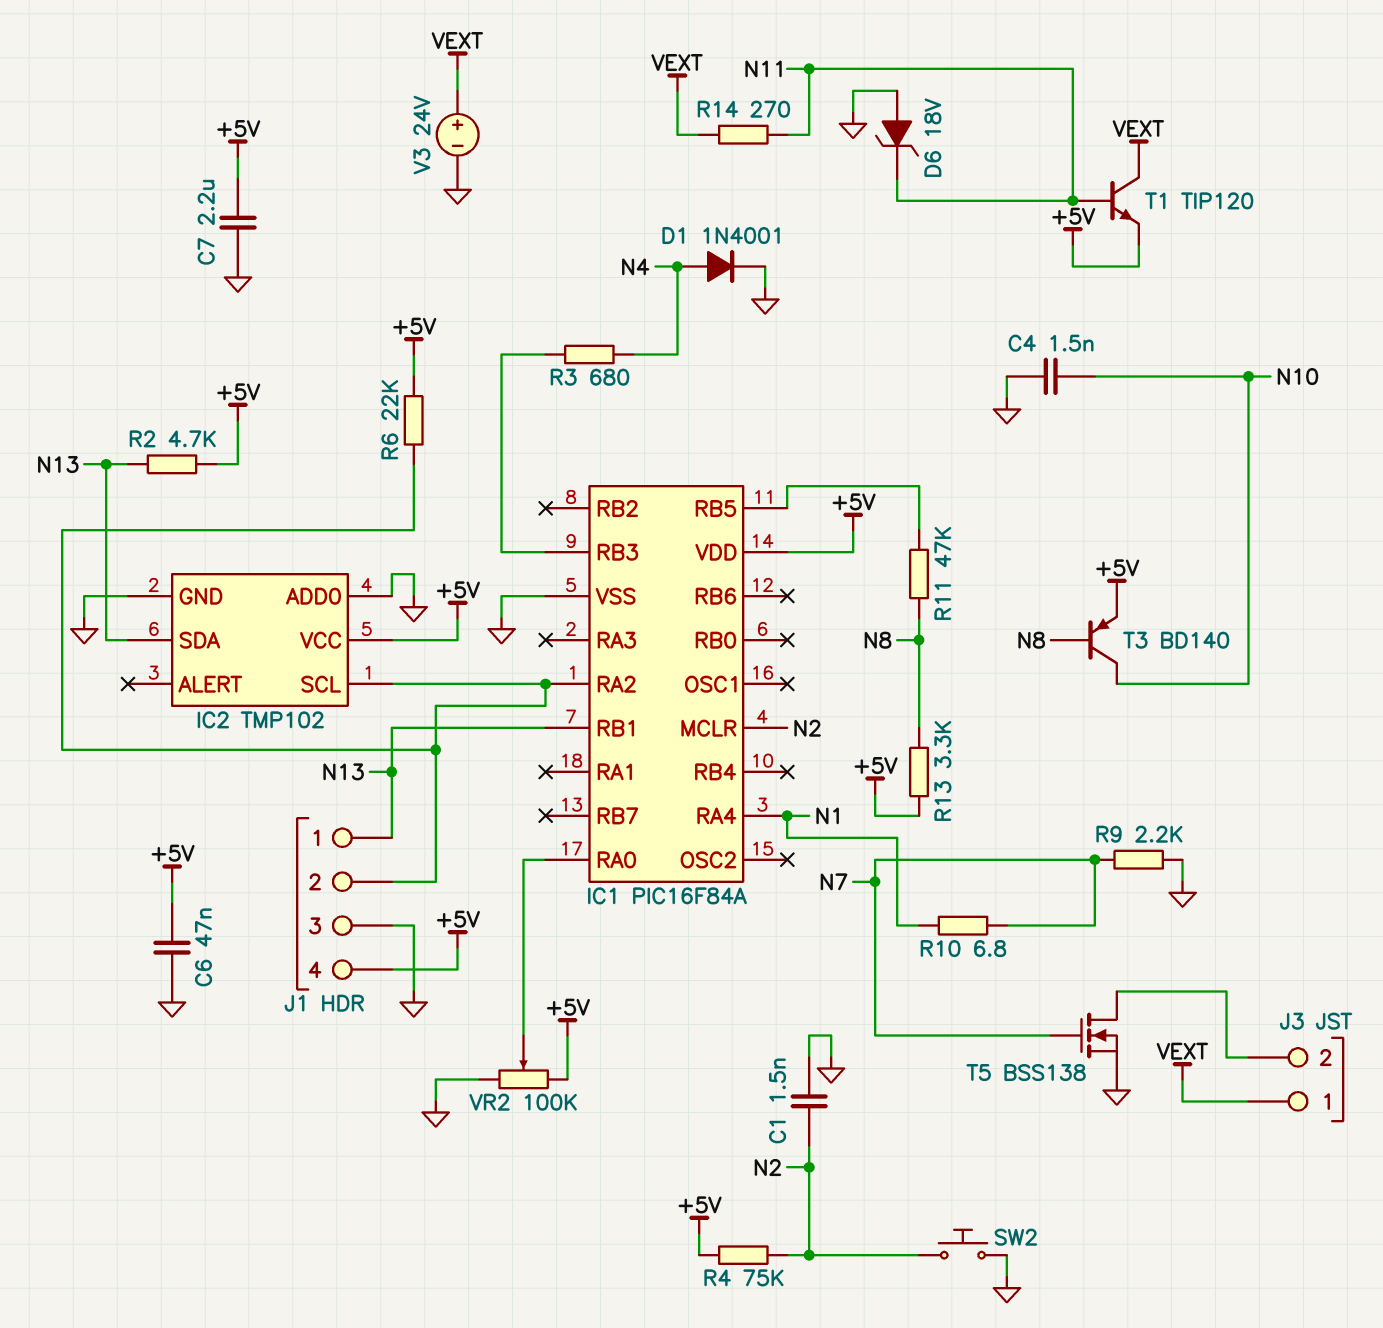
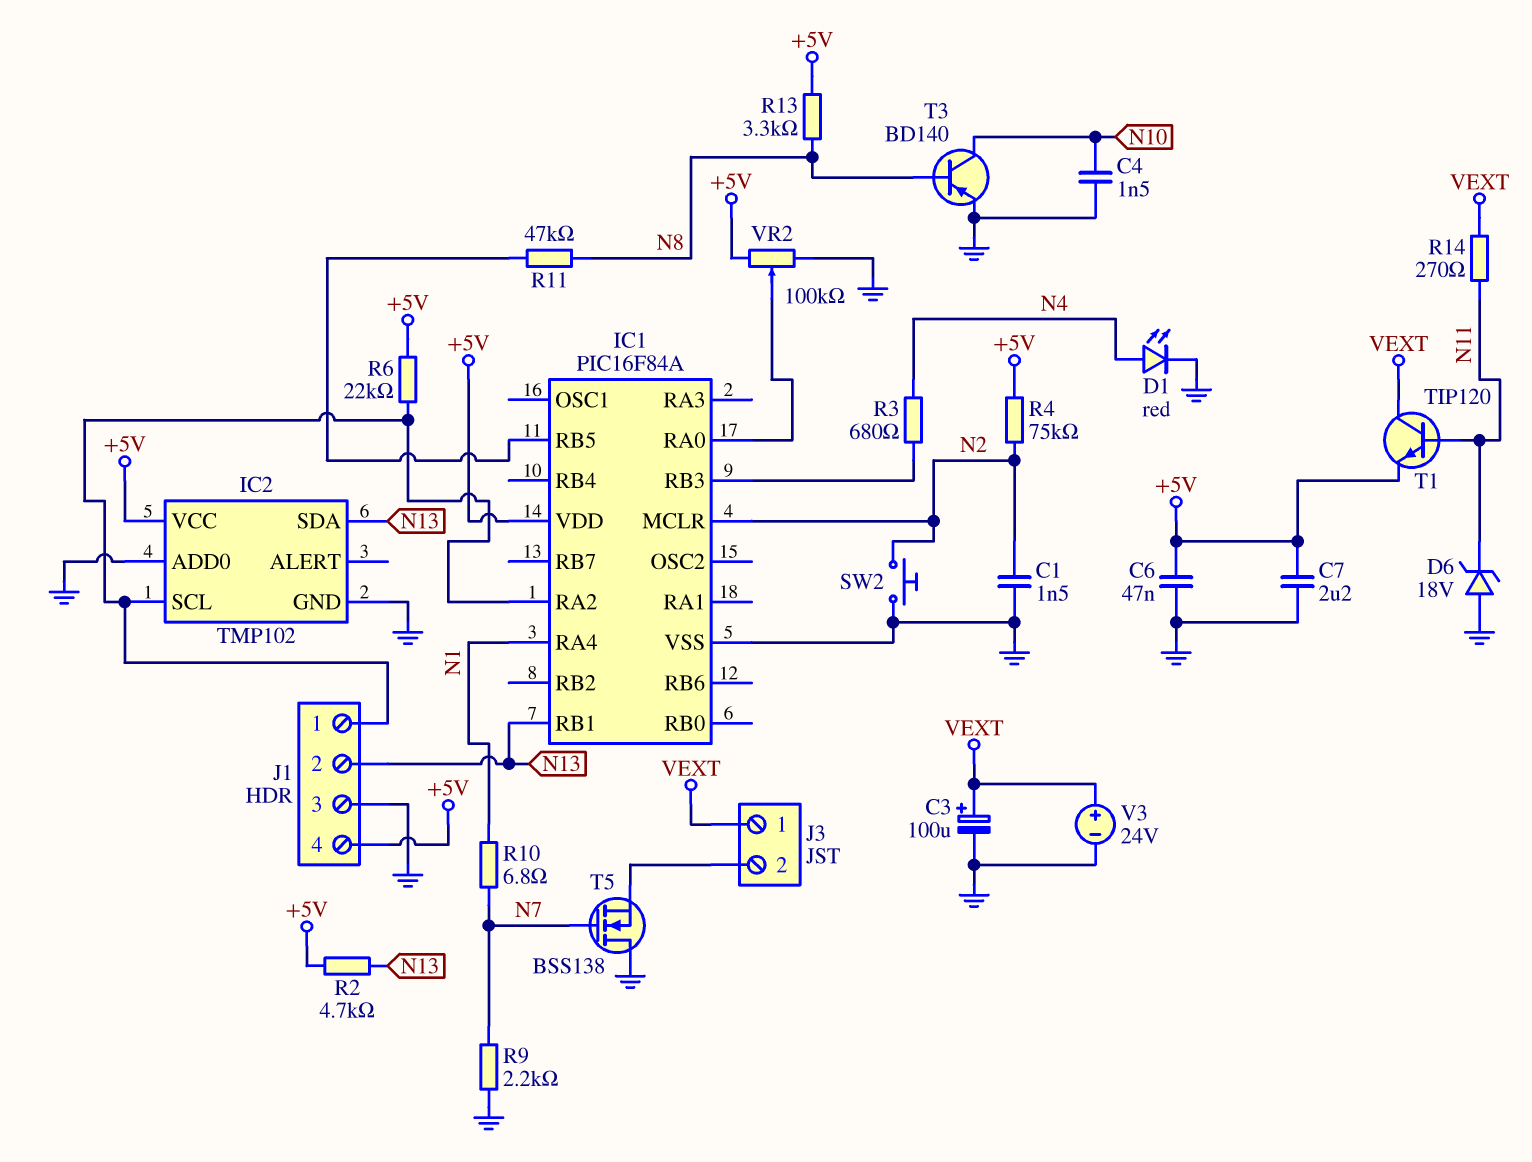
C3: none -> 100uF (plus VEXT, minus GND)
D1: diode 1N4001 (A N4, K GND) -> LED red (A N4, K GND)
J1 pin 1: N13 -> IC1/RA2
J1 pin 2: IC1/RA2 -> N13
T3: PNP BD140 (B N8, C N10, E +5V) -> PNP BD140 (B N8, C N10, E GND)
T5: NMOS BSS138 (G N7, D J3/2, S GND) -> NMOS BSS138 (G N7, D GND, S J3/2)

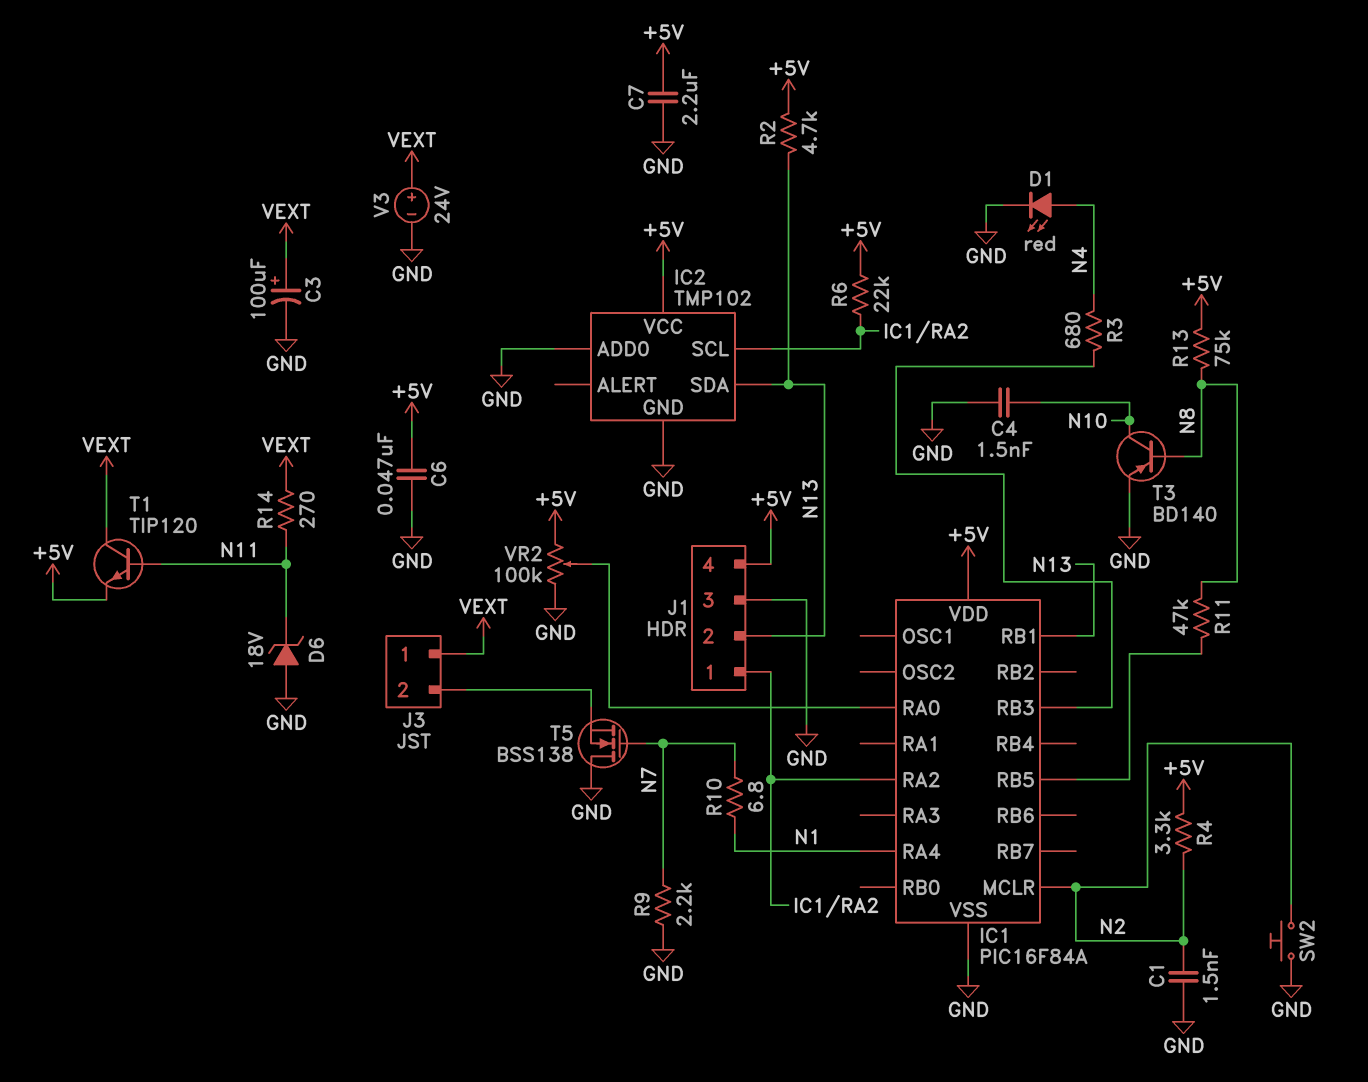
R4: 75k (+5V, N2) -> 3.3k (+5V, N2)
R13: 3.3k (+5V, N8) -> 75k (+5V, N8)

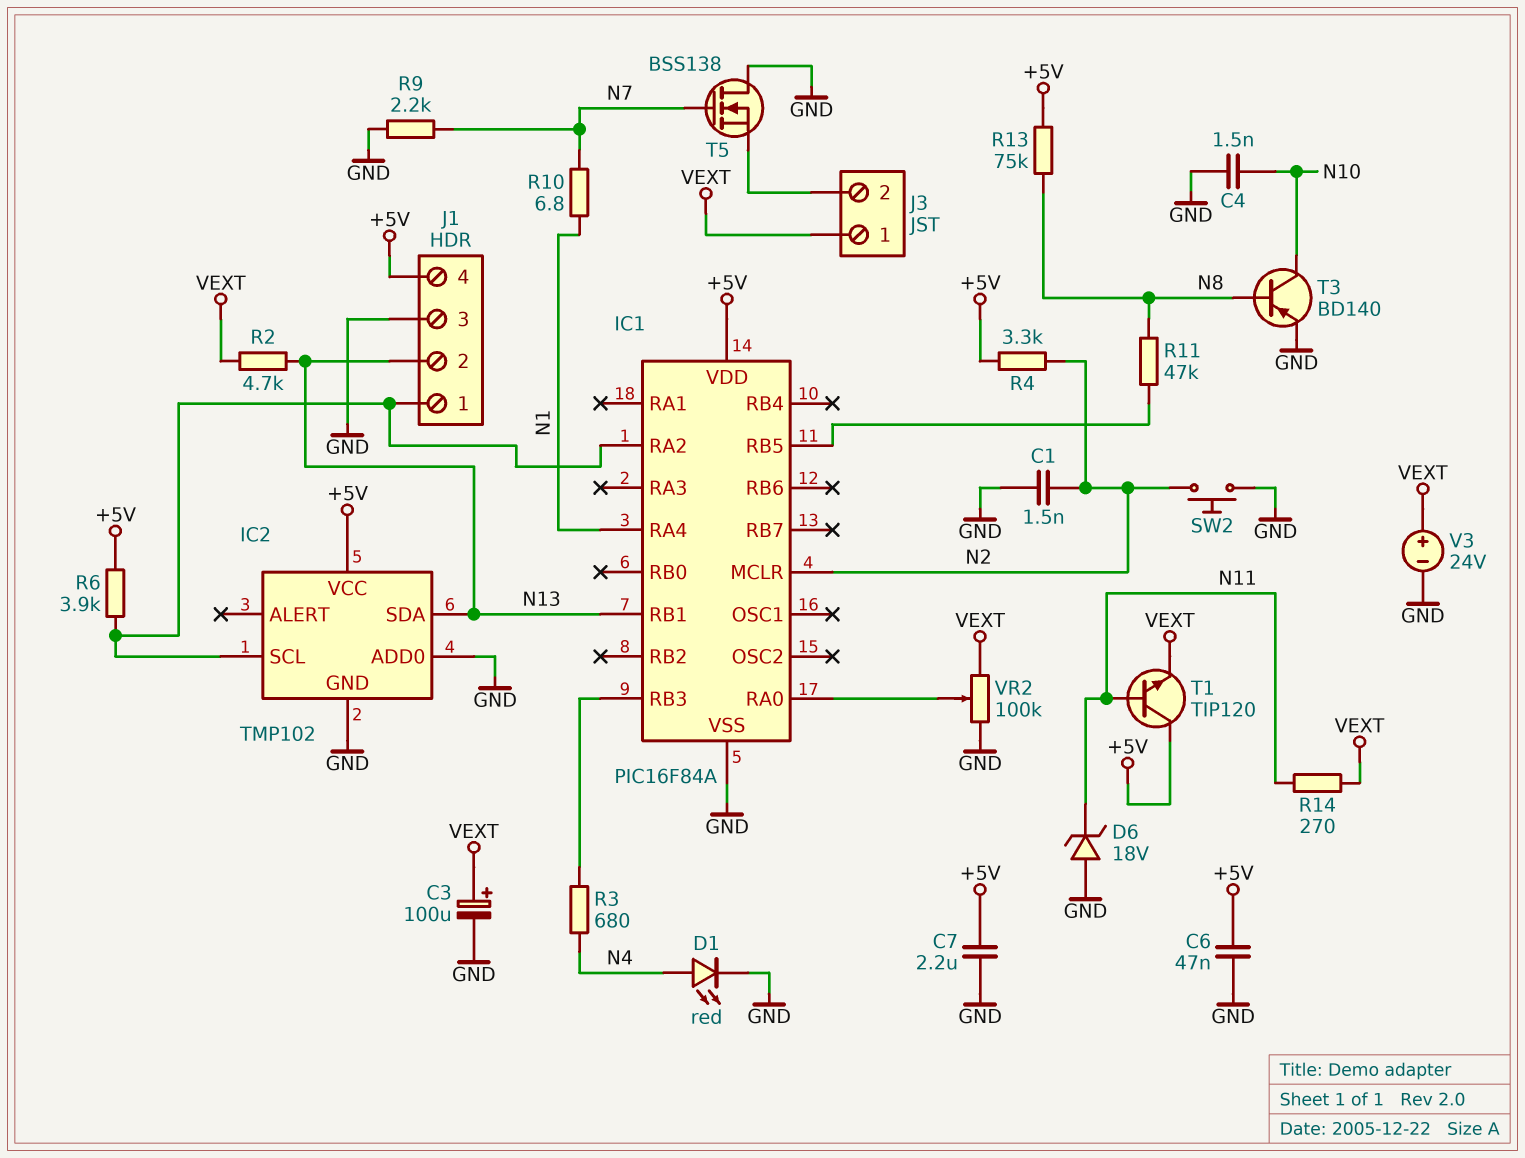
R2: 4.7k (+5V, N13) -> 4.7k (N13, VEXT)
R6: 22k (+5V, IC1/RA2) -> 3.9k (+5V, IC1/RA2)
T1: NPN TIP120 (B N11, C VEXT, E +5V) -> NPN TIP120 (B N11, C +5V, E VEXT)
VR2: 100k (+5V, GND, wiper IC1/RA0) -> 100k (GND, VEXT, wiper IC1/RA0)

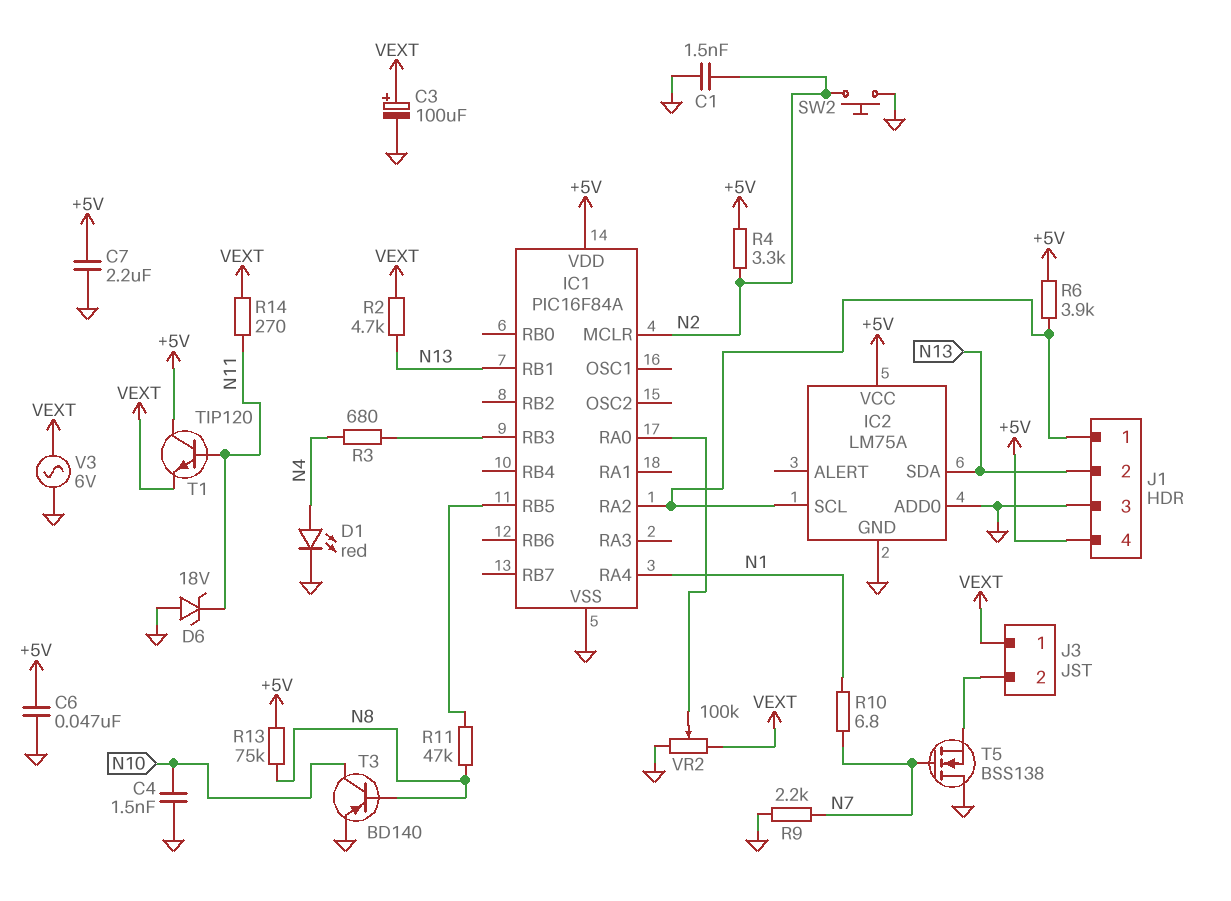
IC2: TMP102 -> LM75A
V3: 24V (plus VEXT, minus GND) -> AC 6V (GND, VEXT)

